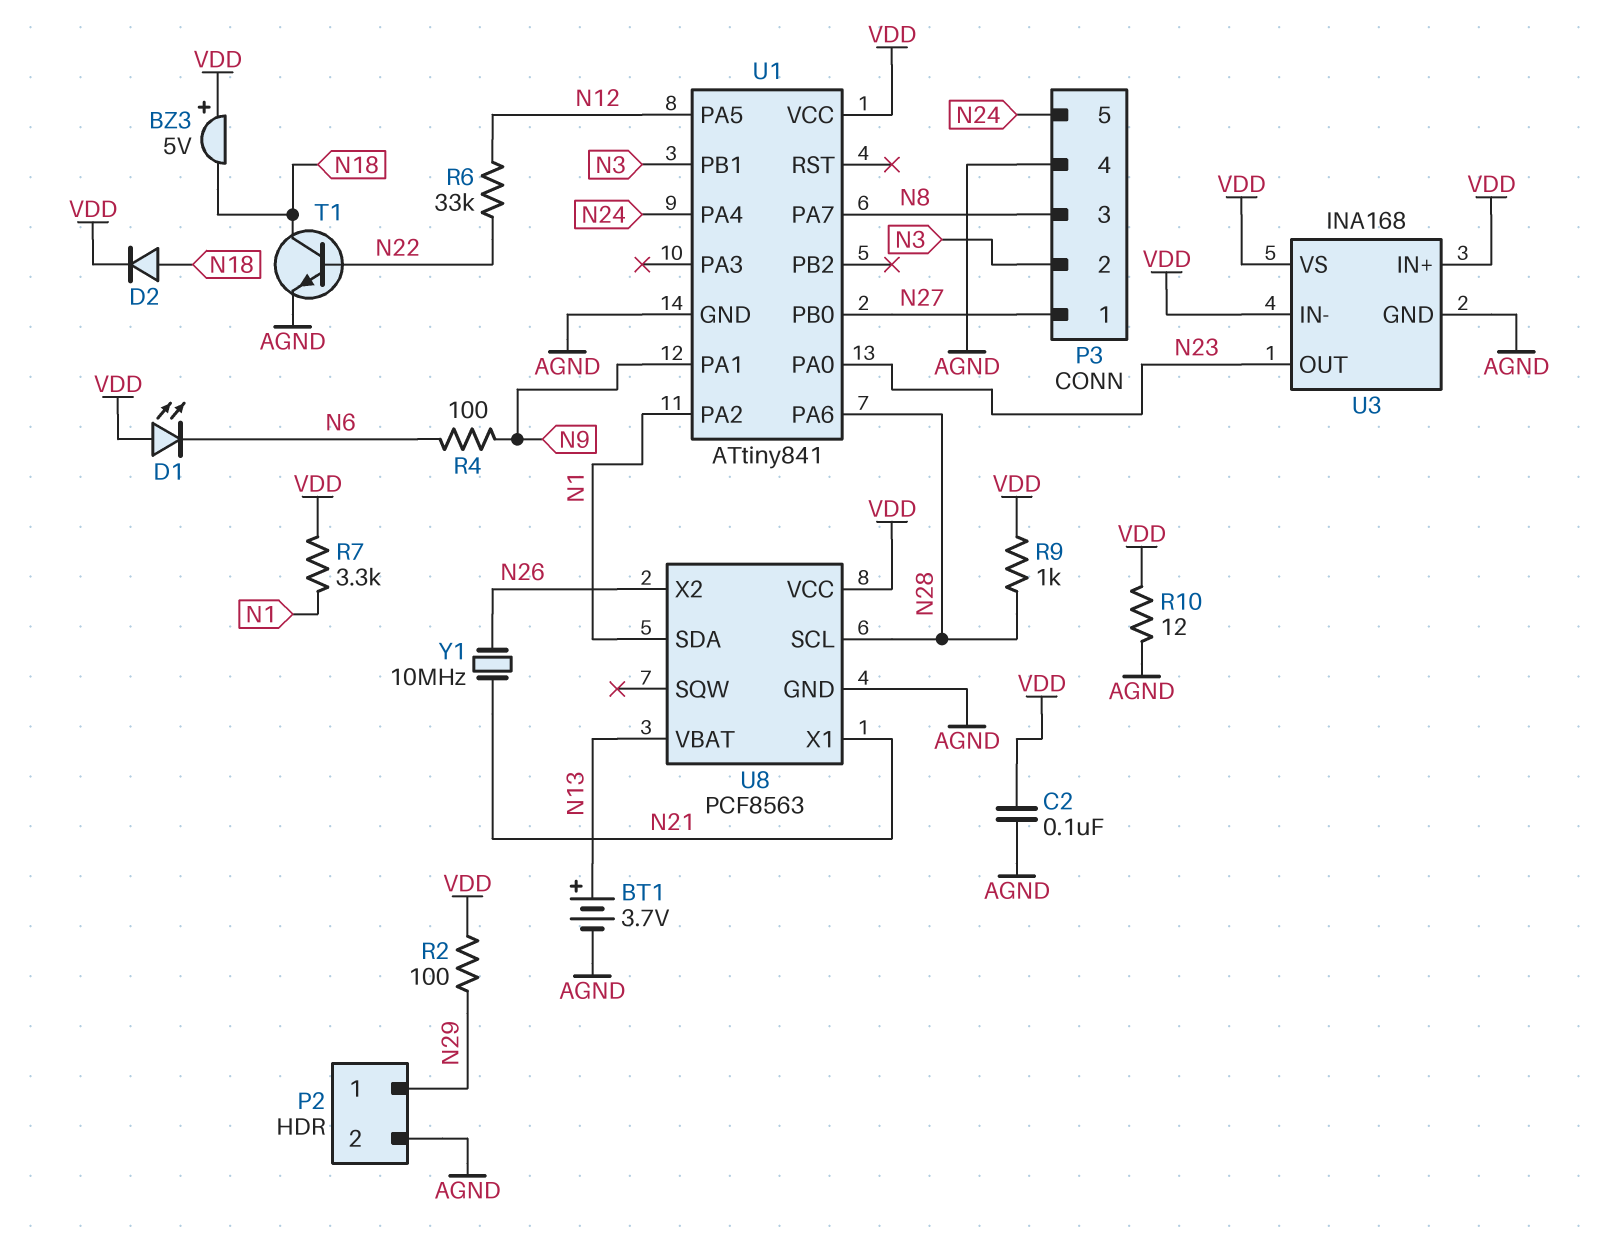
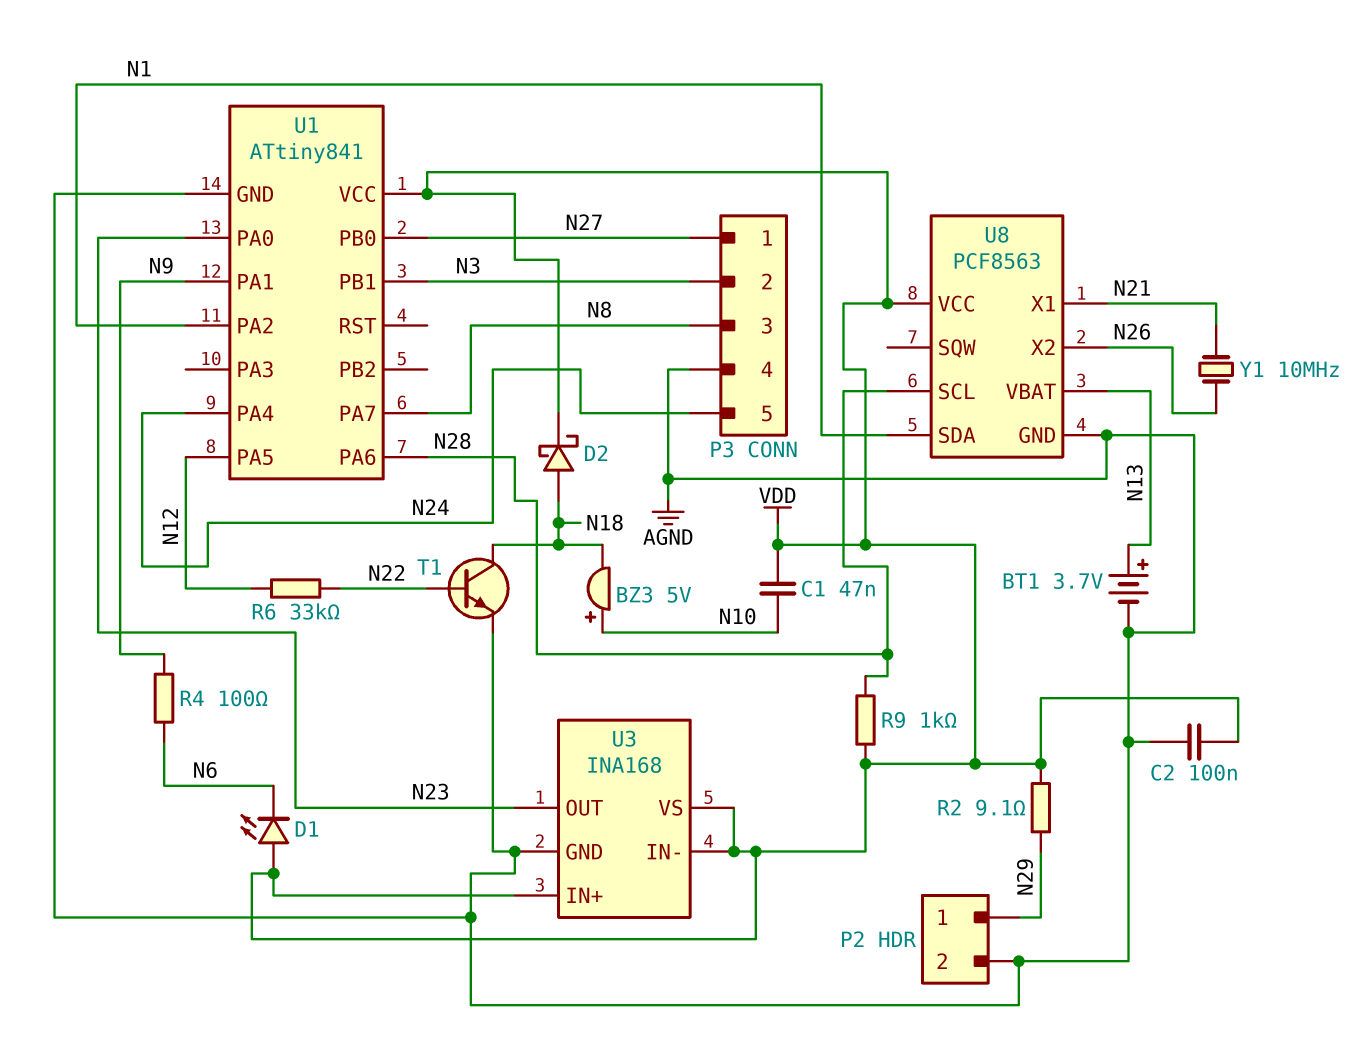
BZ3: buzzer 5V (plus VDD, minus N18) -> buzzer 5V (plus N10, minus N18)
C1: none -> 47nF (N10, VDD)
D2: diode (A N18, K VDD) -> schottky (A N18, K VDD)
R2: 100 (N29, VDD) -> 9.1 (N29, VDD)
R7: 3.3k (N1, VDD) -> none
R10: 12 (AGND, VDD) -> none

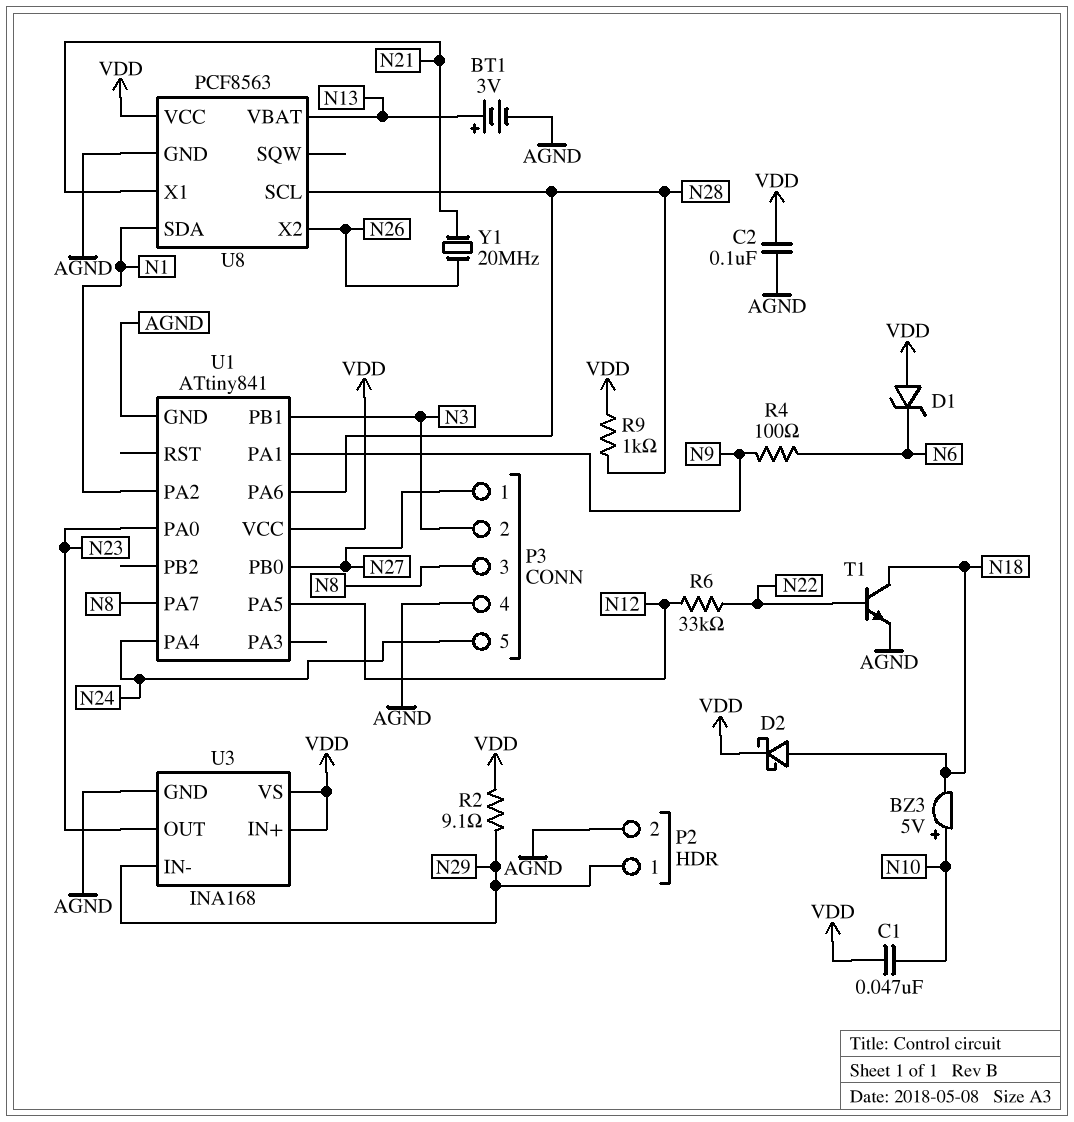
BT1: 3.7V (plus N13, minus AGND) -> 3V (plus N13, minus AGND)
D1: LED (A VDD, K N6) -> zener (A VDD, K N6)
U3 pin IN-: VDD -> N29
Y1: 10MHz (N21, N26) -> 20MHz (N21, N26)

